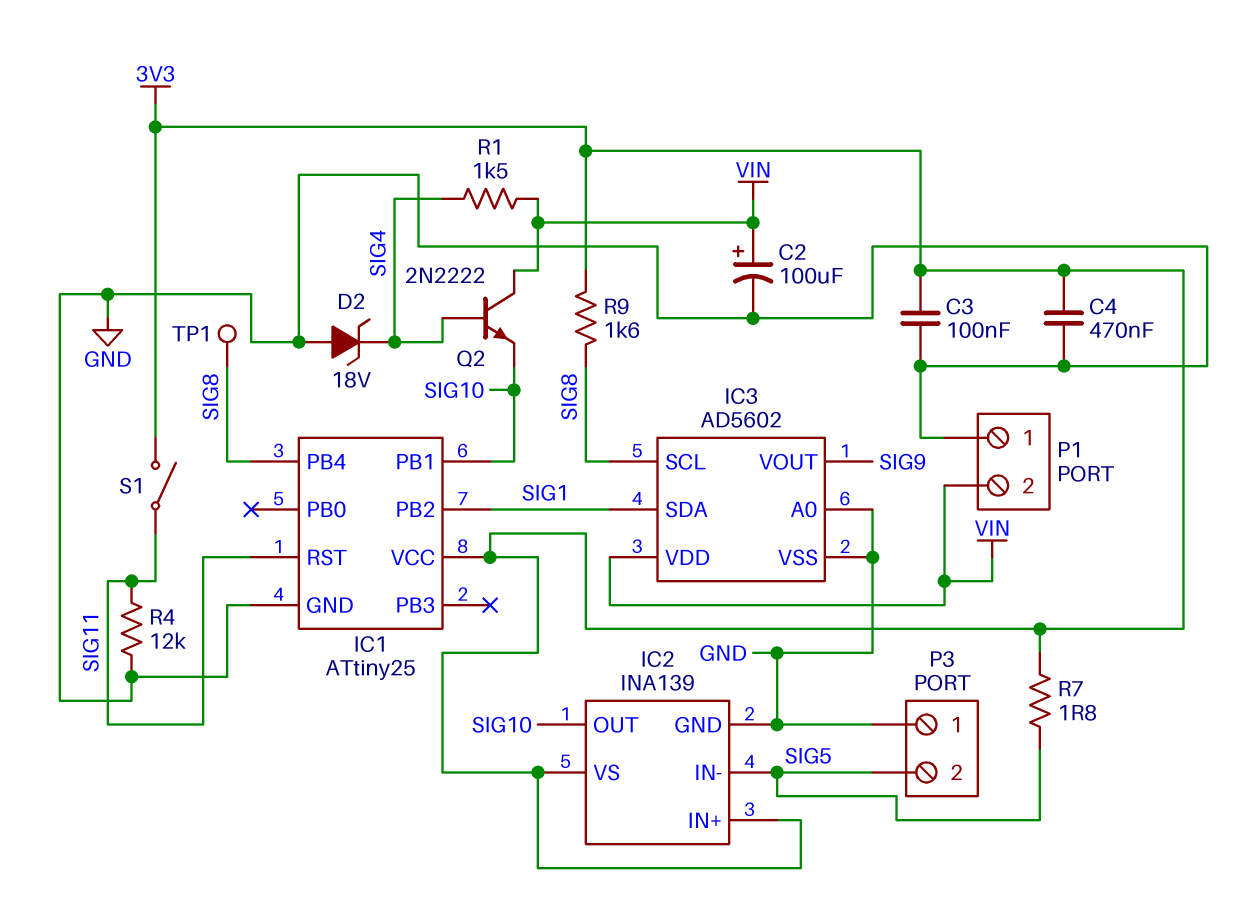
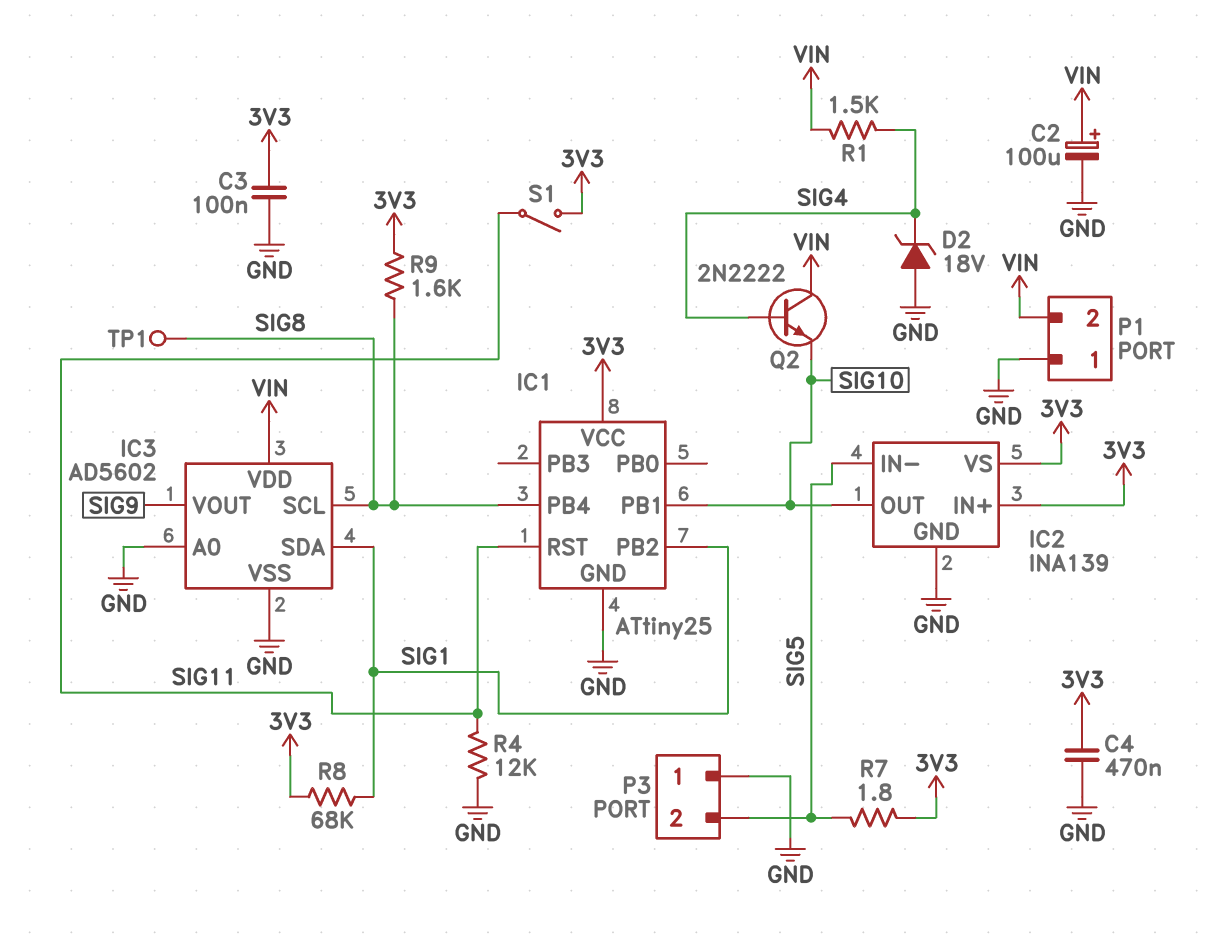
R8: none -> 68k (3V3, SIG1)

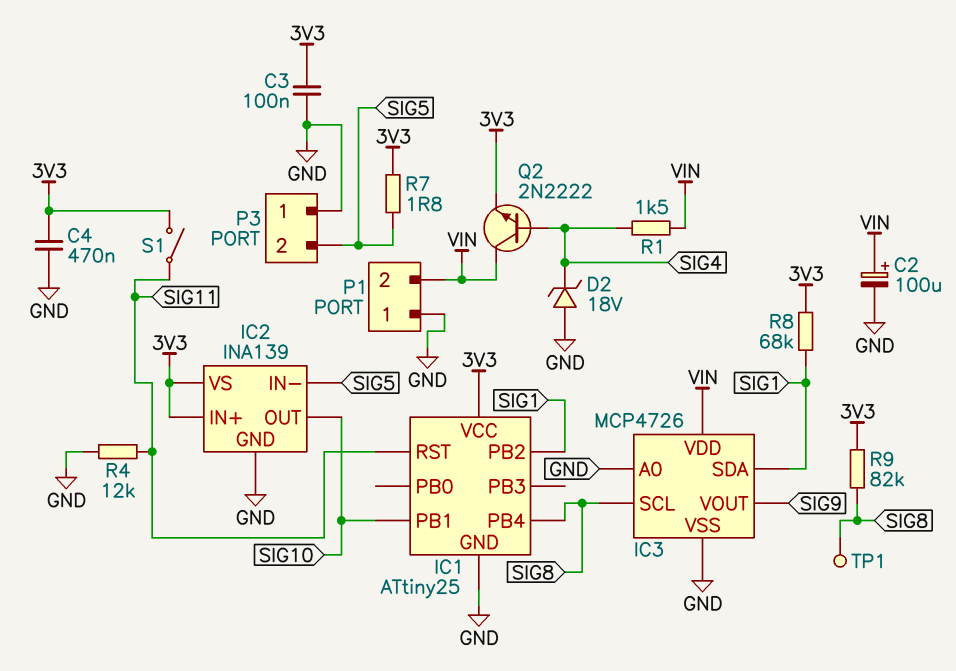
IC3: AD5602 -> MCP4726
Q2: NPN 2N2222 (B SIG4, C VIN, E SIG10) -> NPN 2N2222 (B SIG4, C VIN, E 3V3)
R9: 1.6k (3V3, SIG8) -> 82k (3V3, SIG8)

